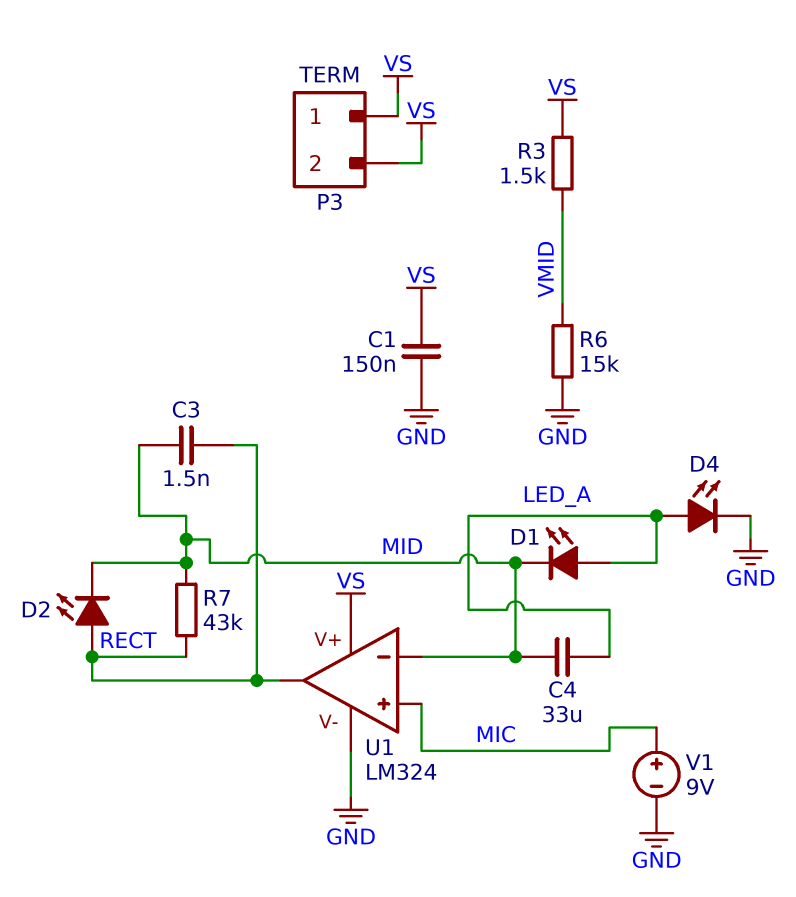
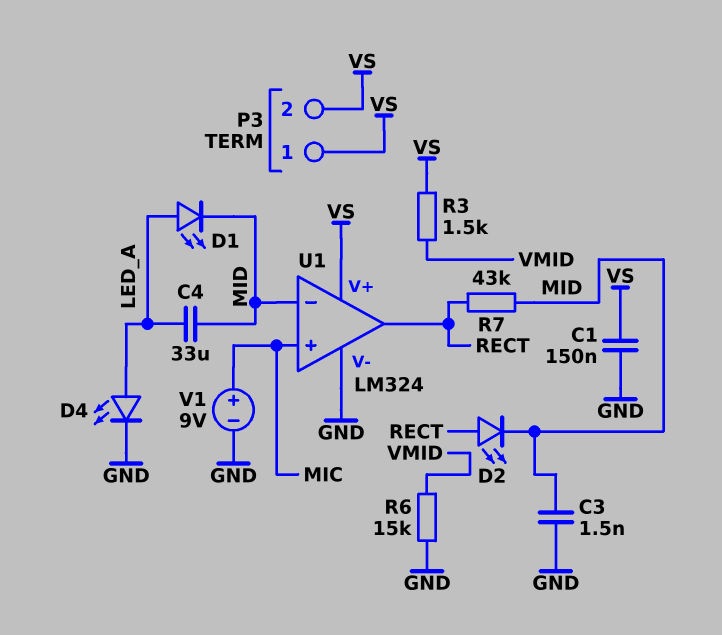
C3: 1.5nF (MID, RECT) -> 1.5nF (GND, MID)

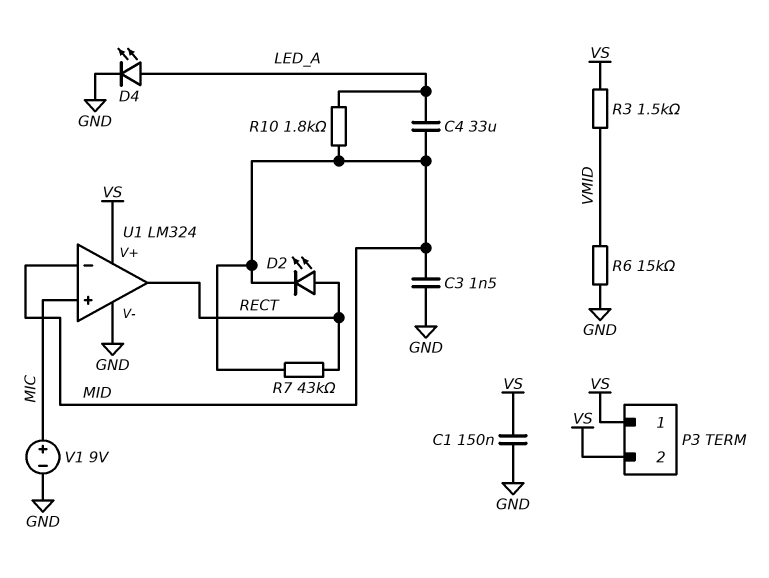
D1: LED (A LED_A, K MID) -> none
R10: none -> 1.8k (LED_A, MID)

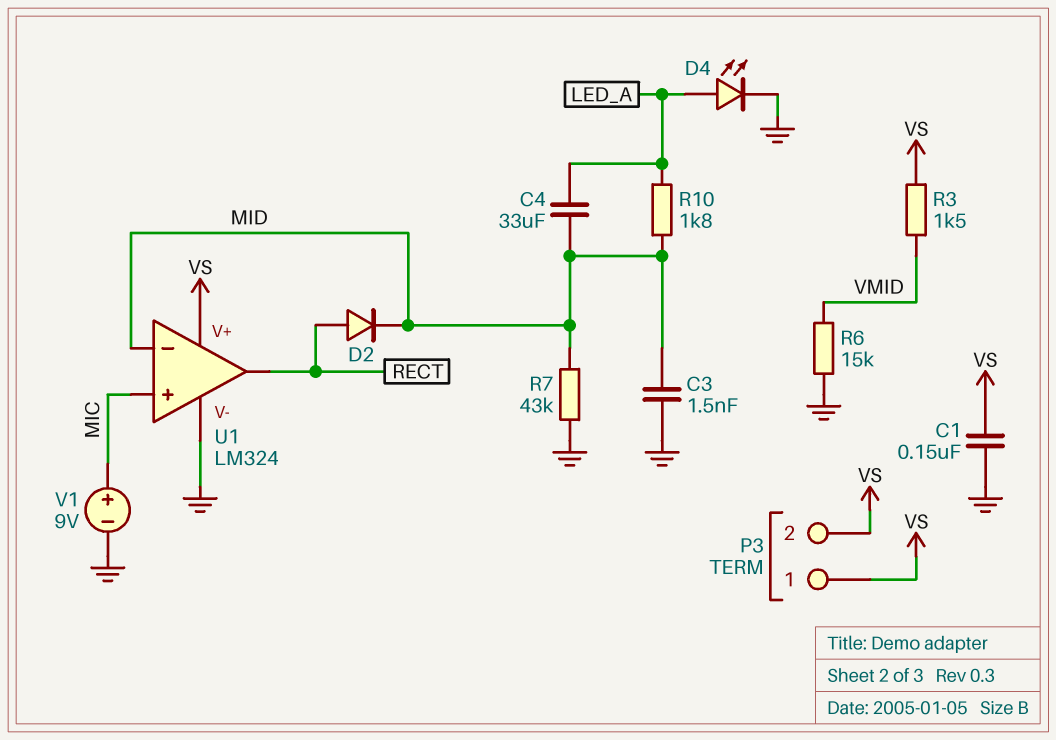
D2: LED (A RECT, K MID) -> diode (A RECT, K MID)
R7: 43k (MID, RECT) -> 43k (GND, MID)

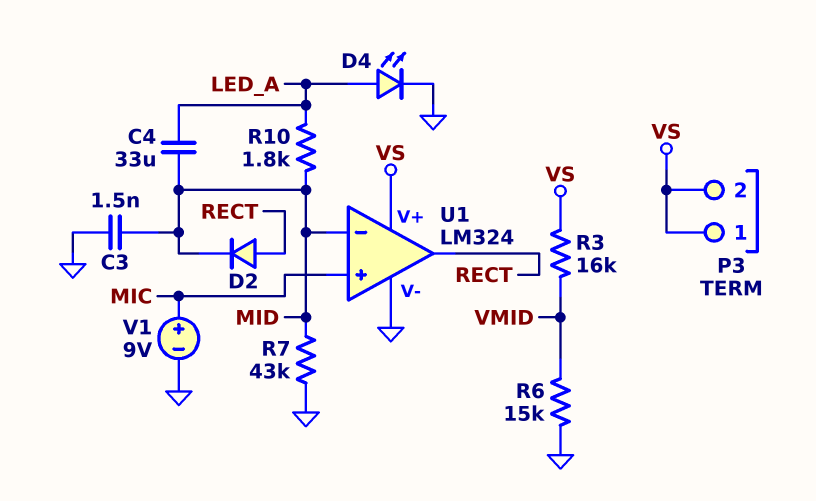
C1: 150nF (GND, VS) -> none
R3: 1.5k (VMID, VS) -> 16k (VMID, VS)

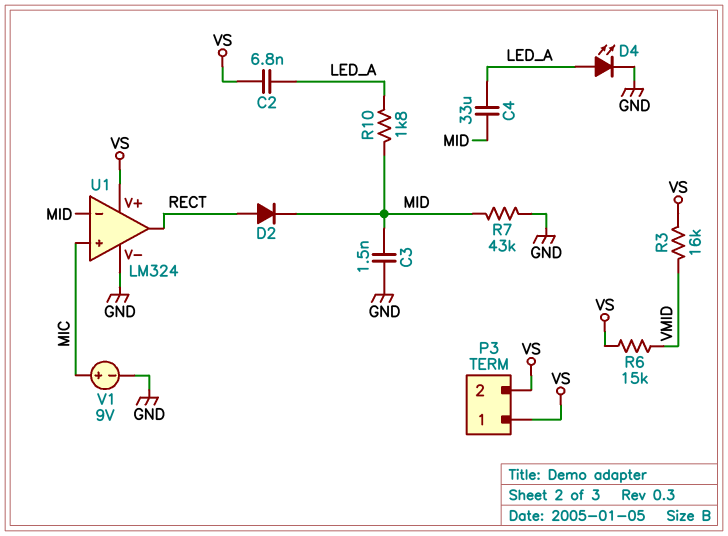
C2: none -> 6.8nF (LED_A, VS)
R6: 15k (GND, VMID) -> 15k (VMID, VS)

